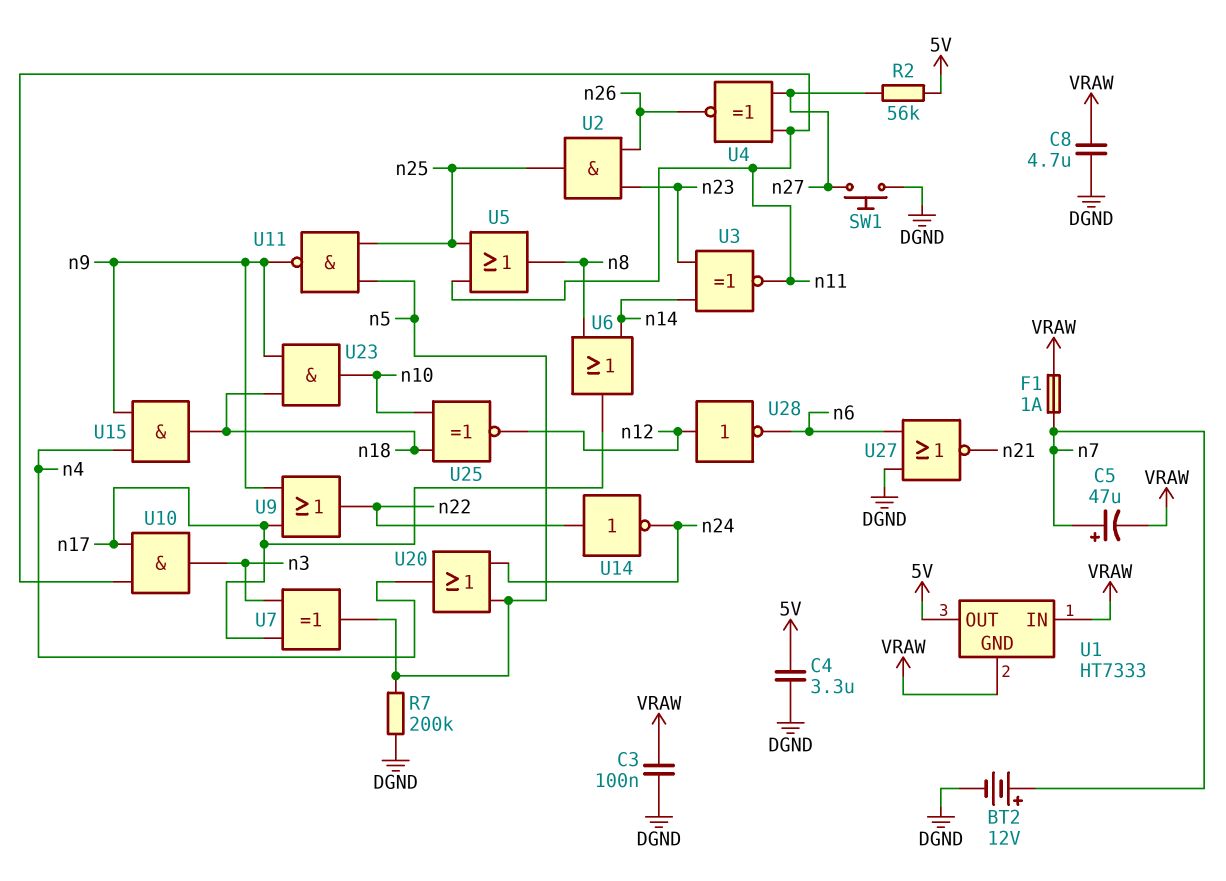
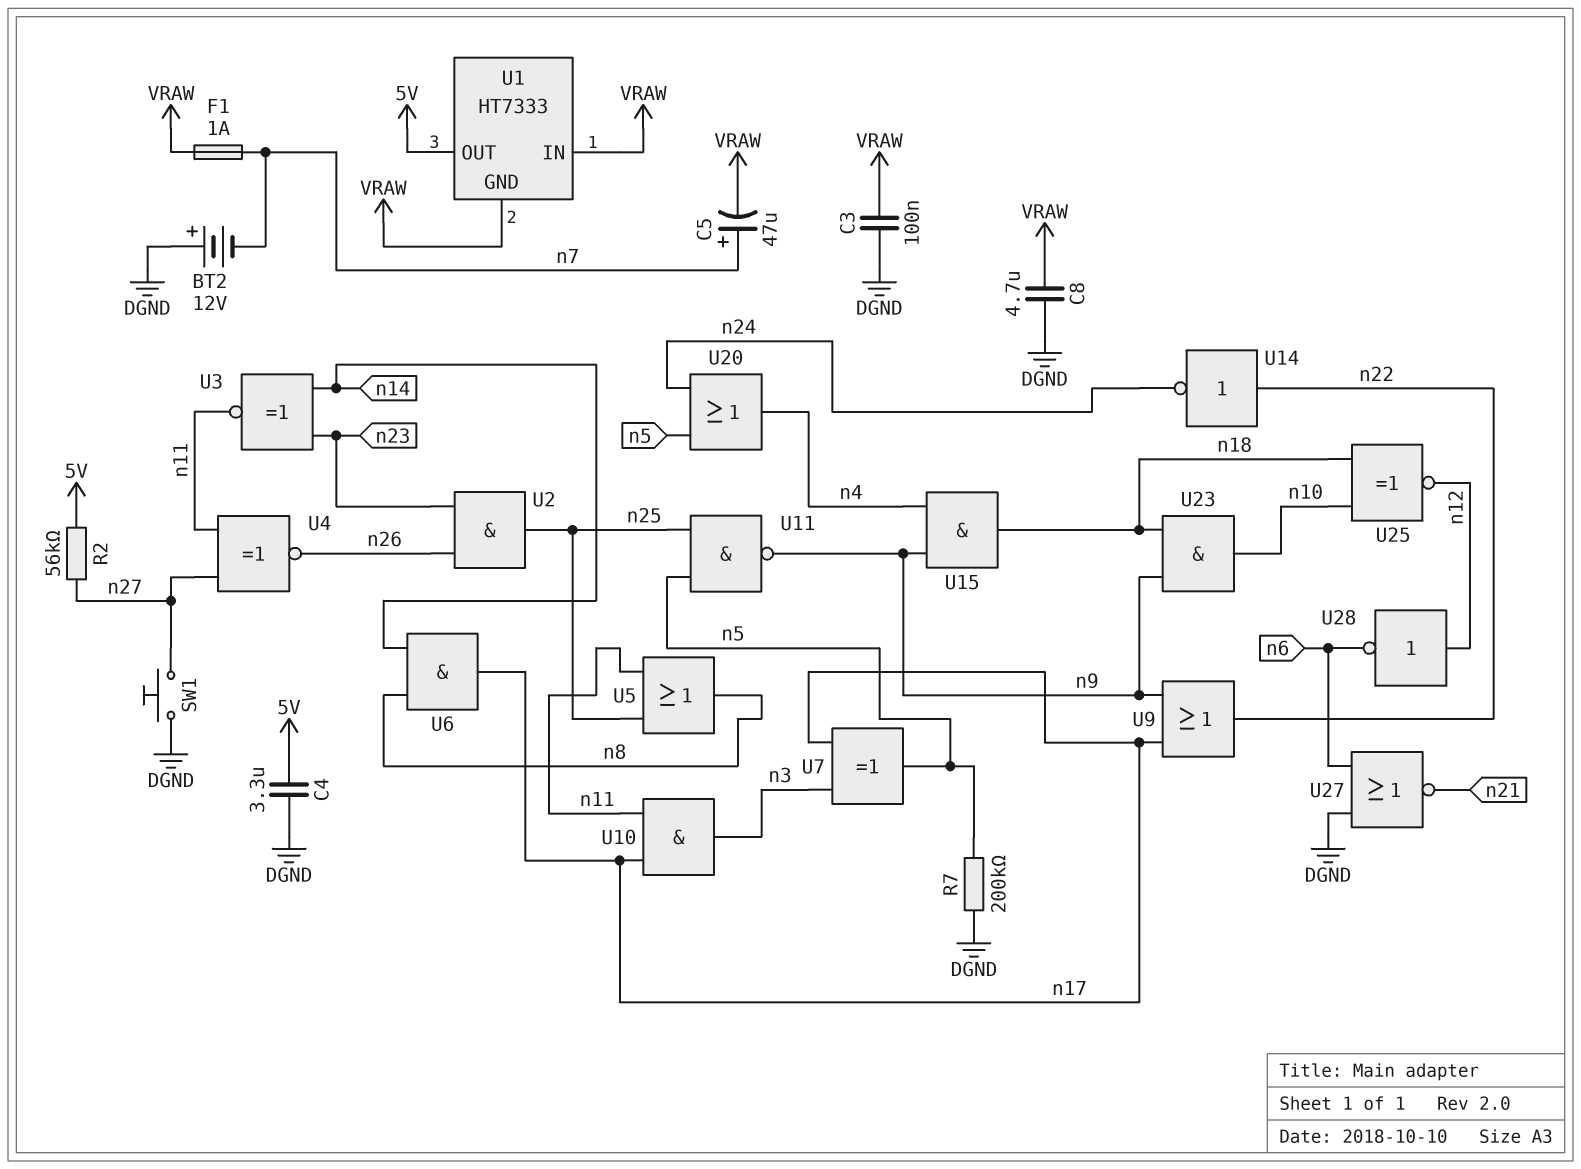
BT2: 12V (plus n7, minus DGND) -> 12V (plus DGND, minus n7)
U6: OR (in n8, in n14, out n17) -> AND (in n8, in n14, out n17)

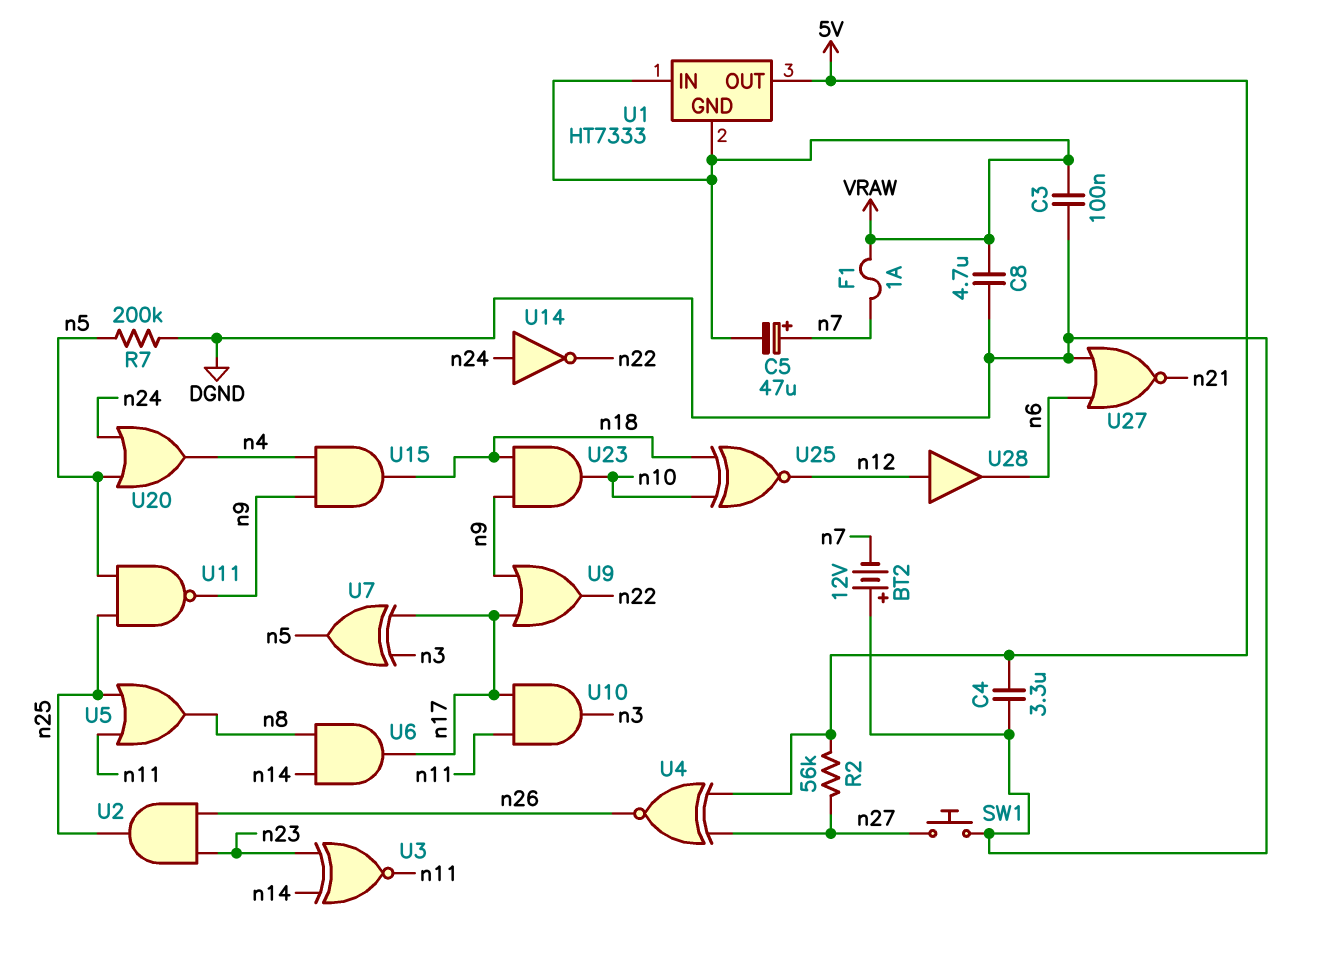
U4: XNOR (in n11, in n27, out n26) -> XNOR (in 5V, in n27, out n26)
U14: NOT (in n22, out n24) -> NOT (in n24, out n22)
U28: NOT (in n12, out n6) -> buffer (in n12, out n6)

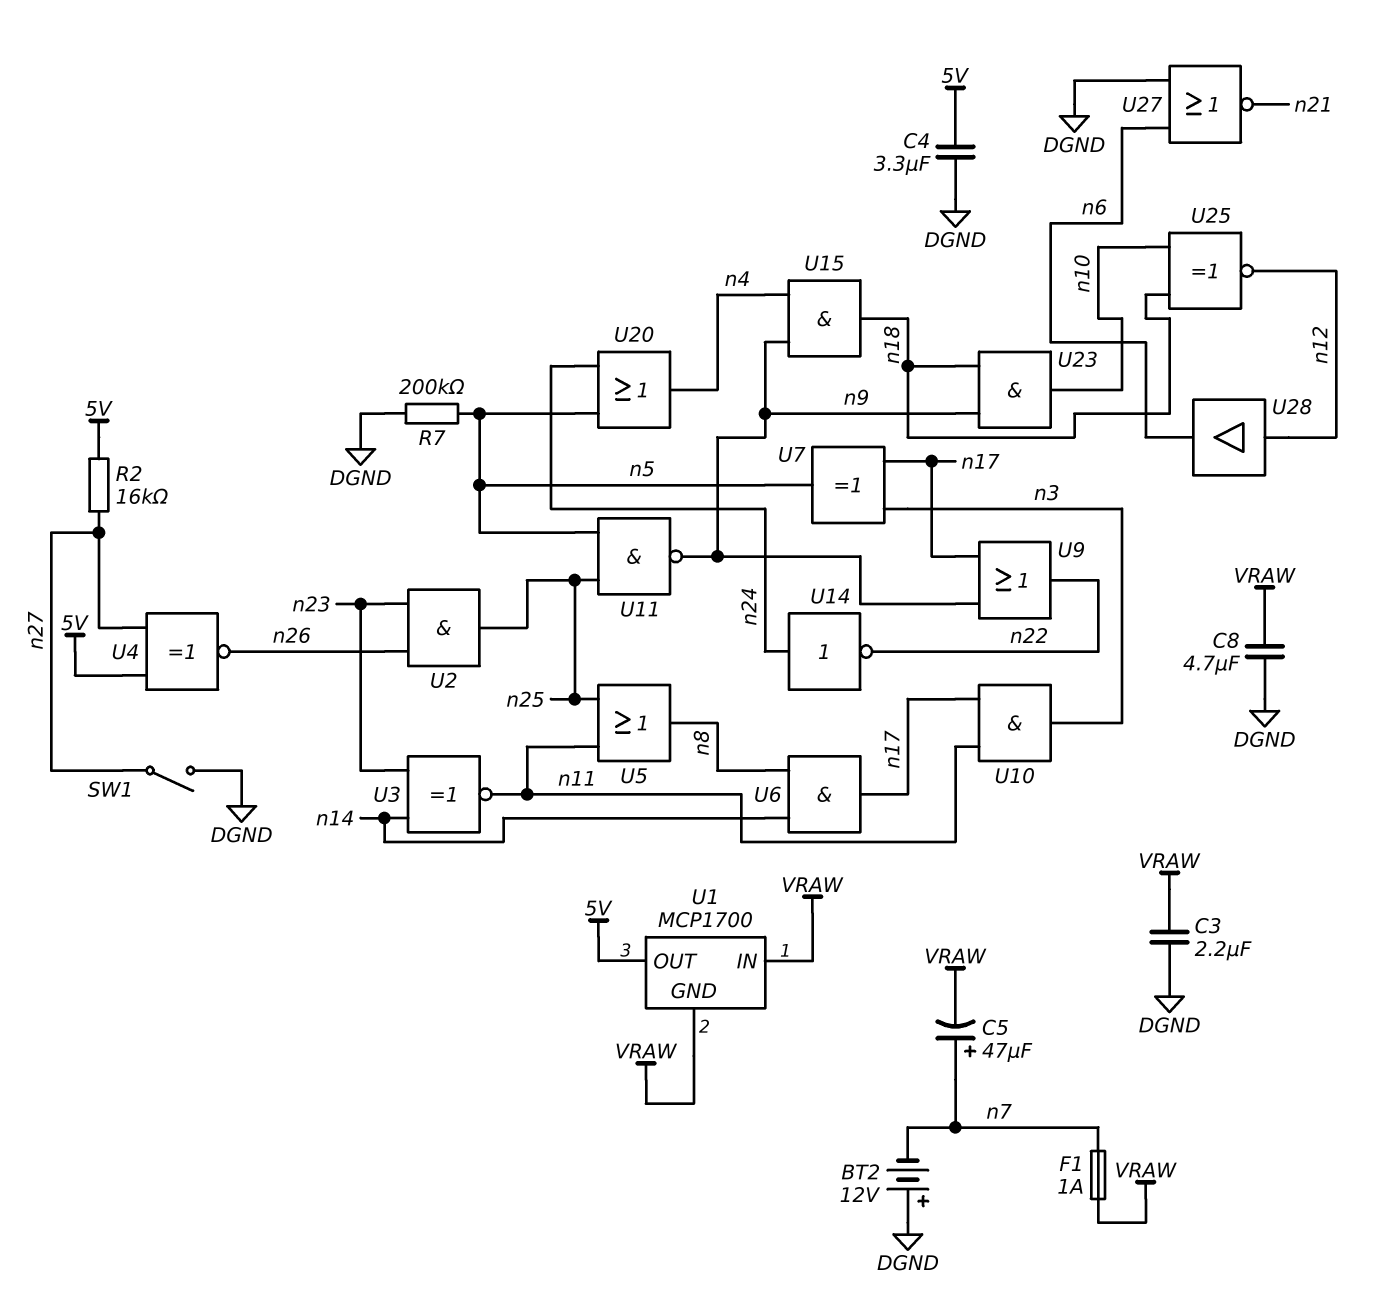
C3: 100nF (DGND, VRAW) -> 2.2uF (DGND, VRAW)
R2: 56k (5V, n27) -> 16k (5V, n27)
SW1: button (DGND, n27) -> switch (DGND, n27)
U1: HT7333 -> MCP1700

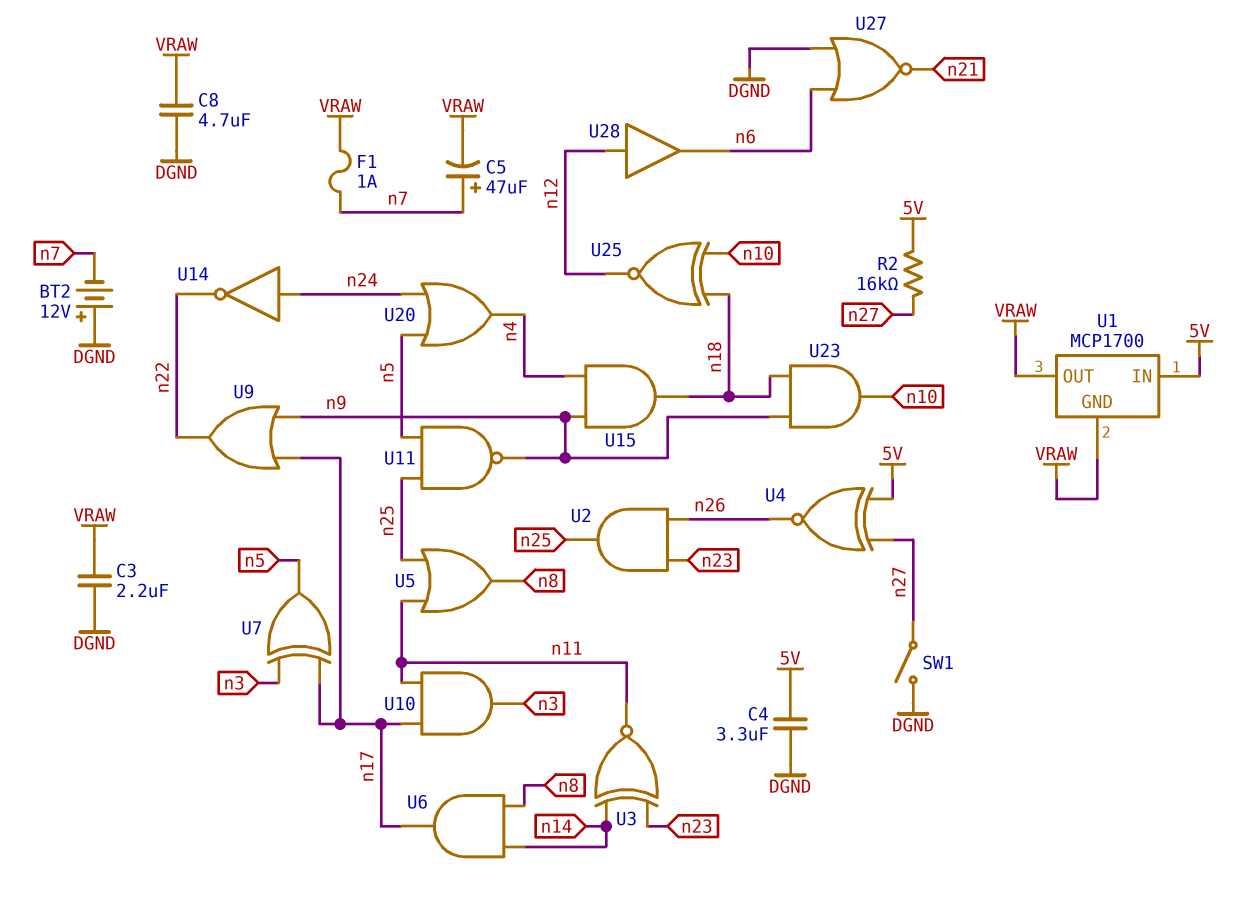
R7: 200k (DGND, n5) -> none
U1 pin IN: VRAW -> 5V
U1 pin OUT: 5V -> VRAW

